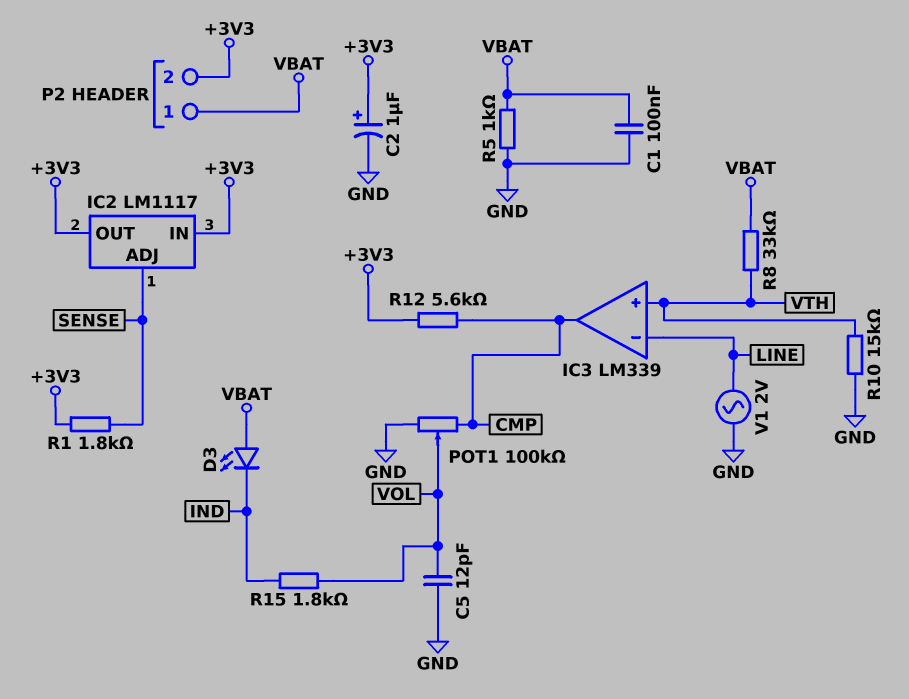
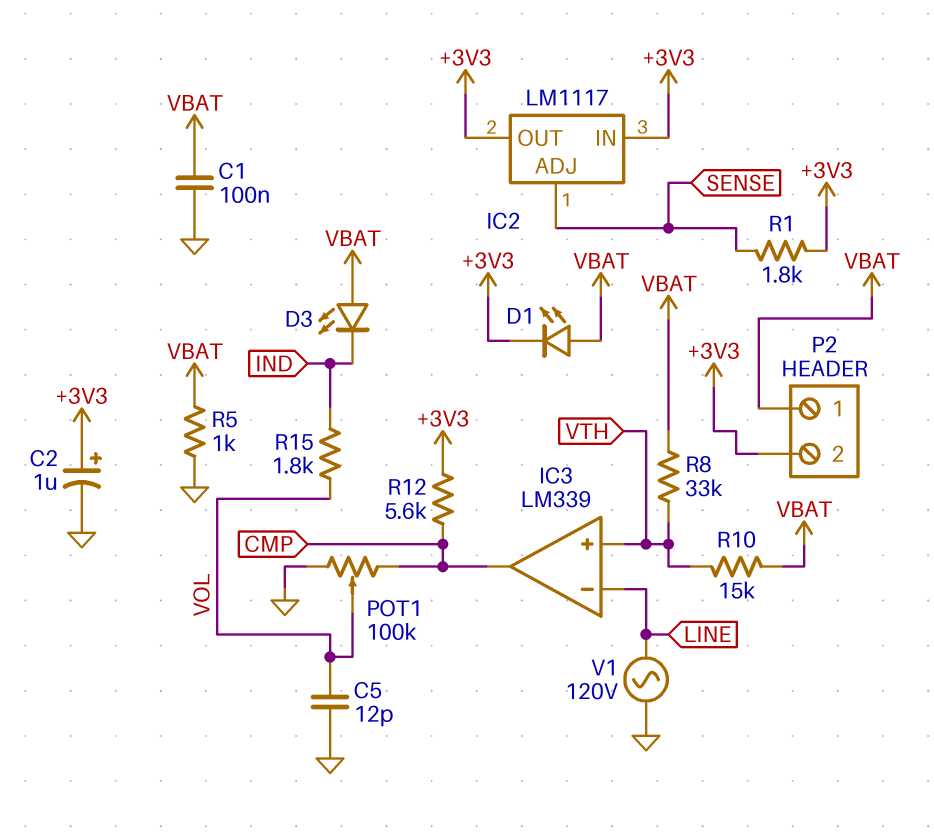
D1: none -> LED (A VBAT, K +3V3)
R10: 15k (GND, VTH) -> 15k (VBAT, VTH)
V1: AC 2V (GND, LINE) -> AC 120V (GND, LINE)

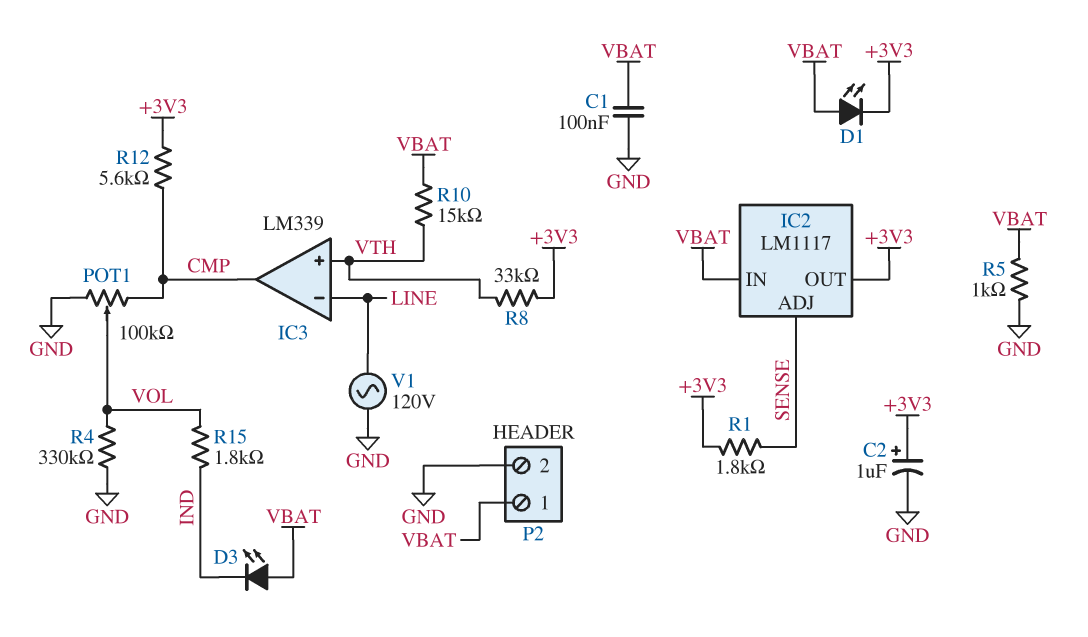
C5: 12pF (GND, VOL) -> none
IC2 pin IN: +3V3 -> VBAT
P2 pin 2: +3V3 -> GND
R4: none -> 330k (GND, VOL)
R8: 33k (VBAT, VTH) -> 33k (+3V3, VTH)

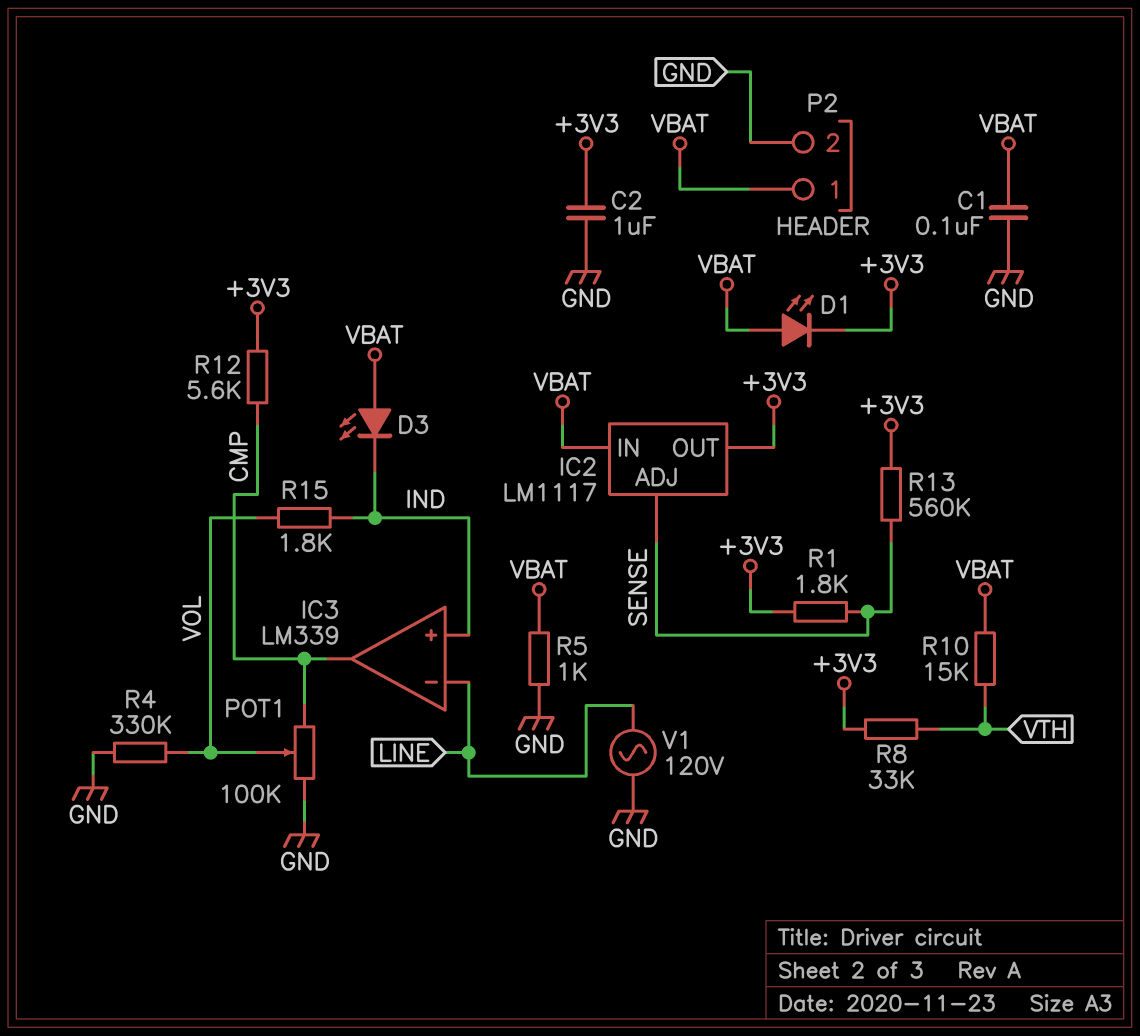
C2: 1uF (plus +3V3, minus GND) -> 1uF (+3V3, GND)
IC3 pin in+: VTH -> IND
R13: none -> 560k (+3V3, SENSE)

